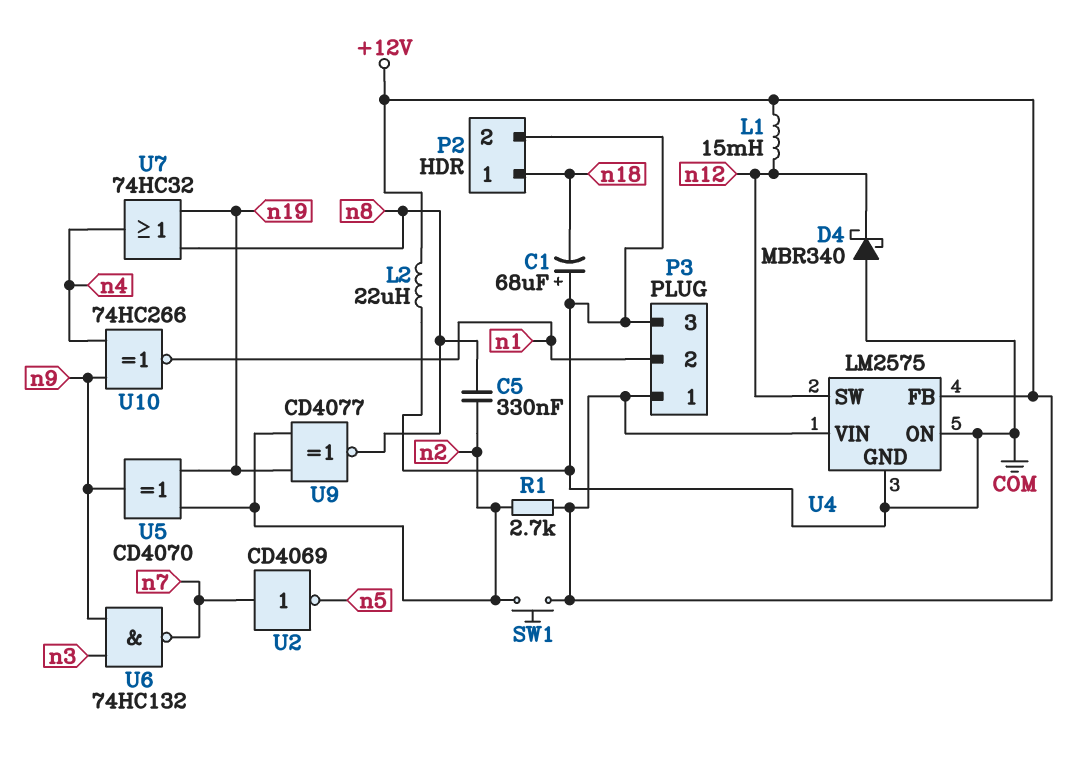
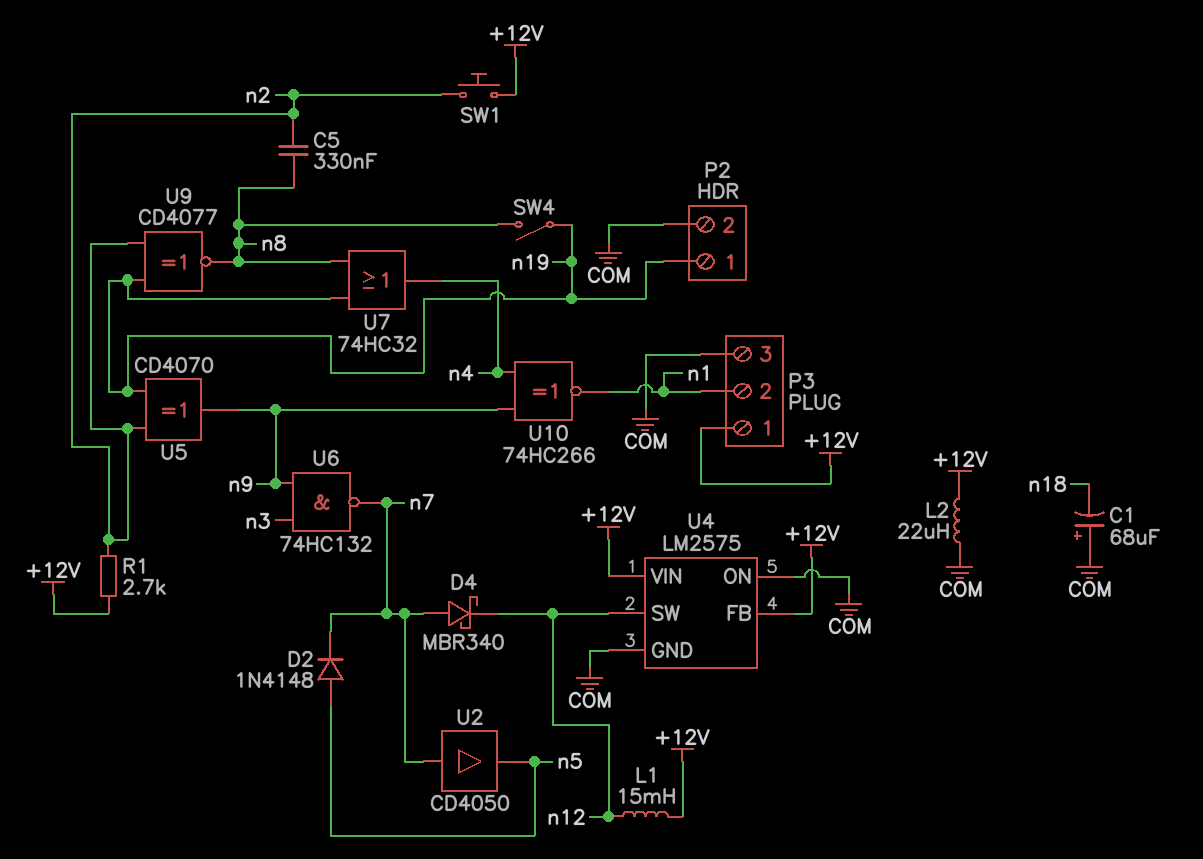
D2: none -> diode 1N4148 (A n5, K n7)
D4: schottky MBR340 (A COM, K n12) -> schottky MBR340 (A n7, K n12)
P2 pin 1: n18 -> n19
SW4: none -> switch (n8, n19)
U2: NOT CD4069 (in n7, out n5) -> buffer CD4050 (in n7, out n5)

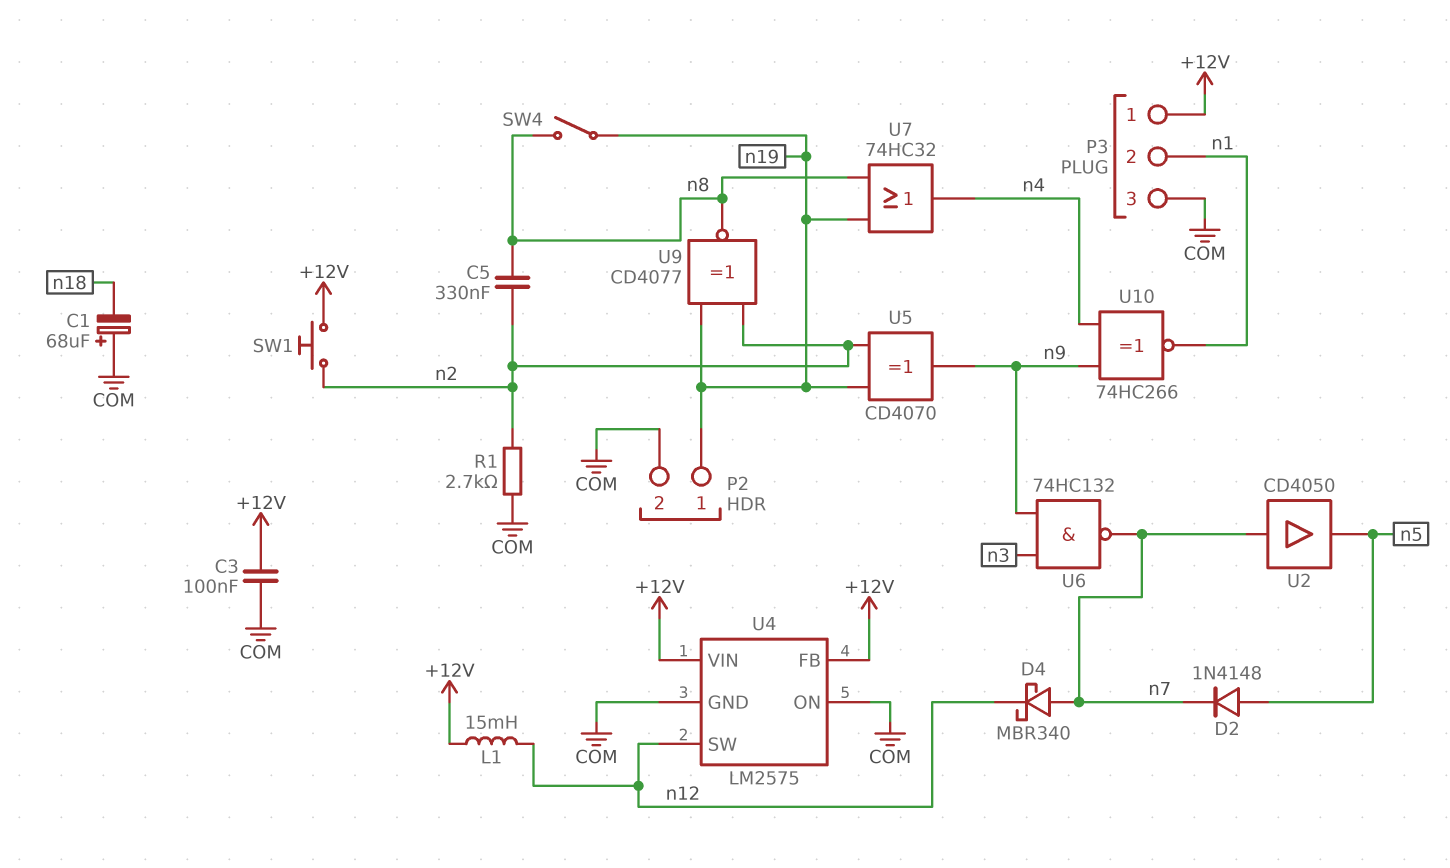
C3: none -> 100nF (+12V, COM)
L2: 22uH (+12V, COM) -> none
R1: 2.7k (+12V, n2) -> 2.7k (COM, n2)

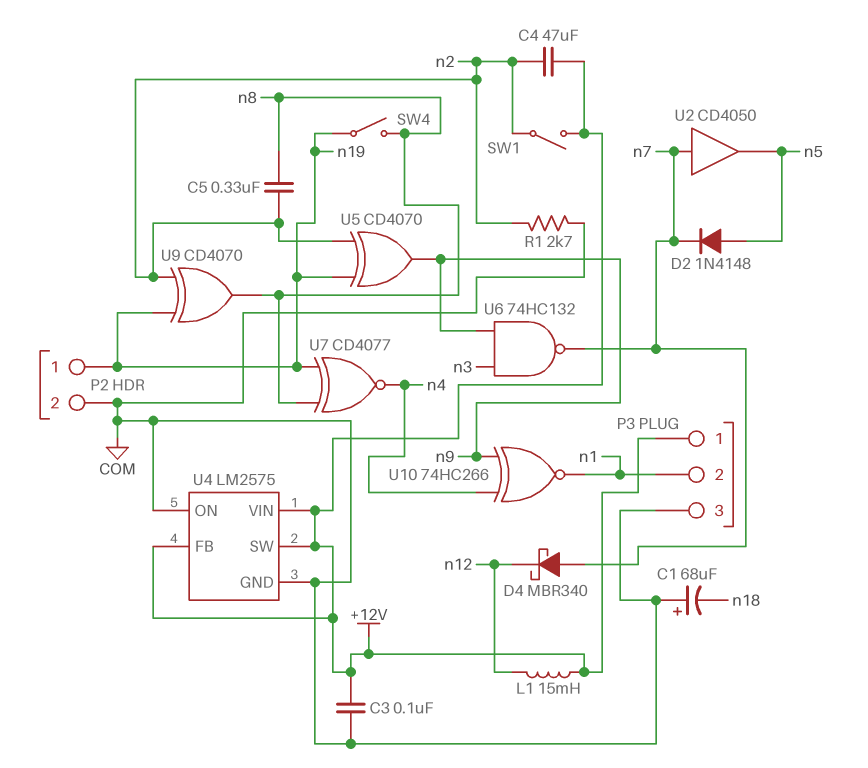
C4: none -> 47uF (+12V, n2)
SW1: button (+12V, n2) -> switch (+12V, n2)
U4 pin SW: n12 -> +12V
U7: OR 74HC32 (in n8, in n19, out n4) -> XNOR CD4077 (in n8, in n19, out n4)
U9: XNOR CD4077 (in n2, in n19, out n8) -> XOR CD4070 (in n2, in n19, out n8)

